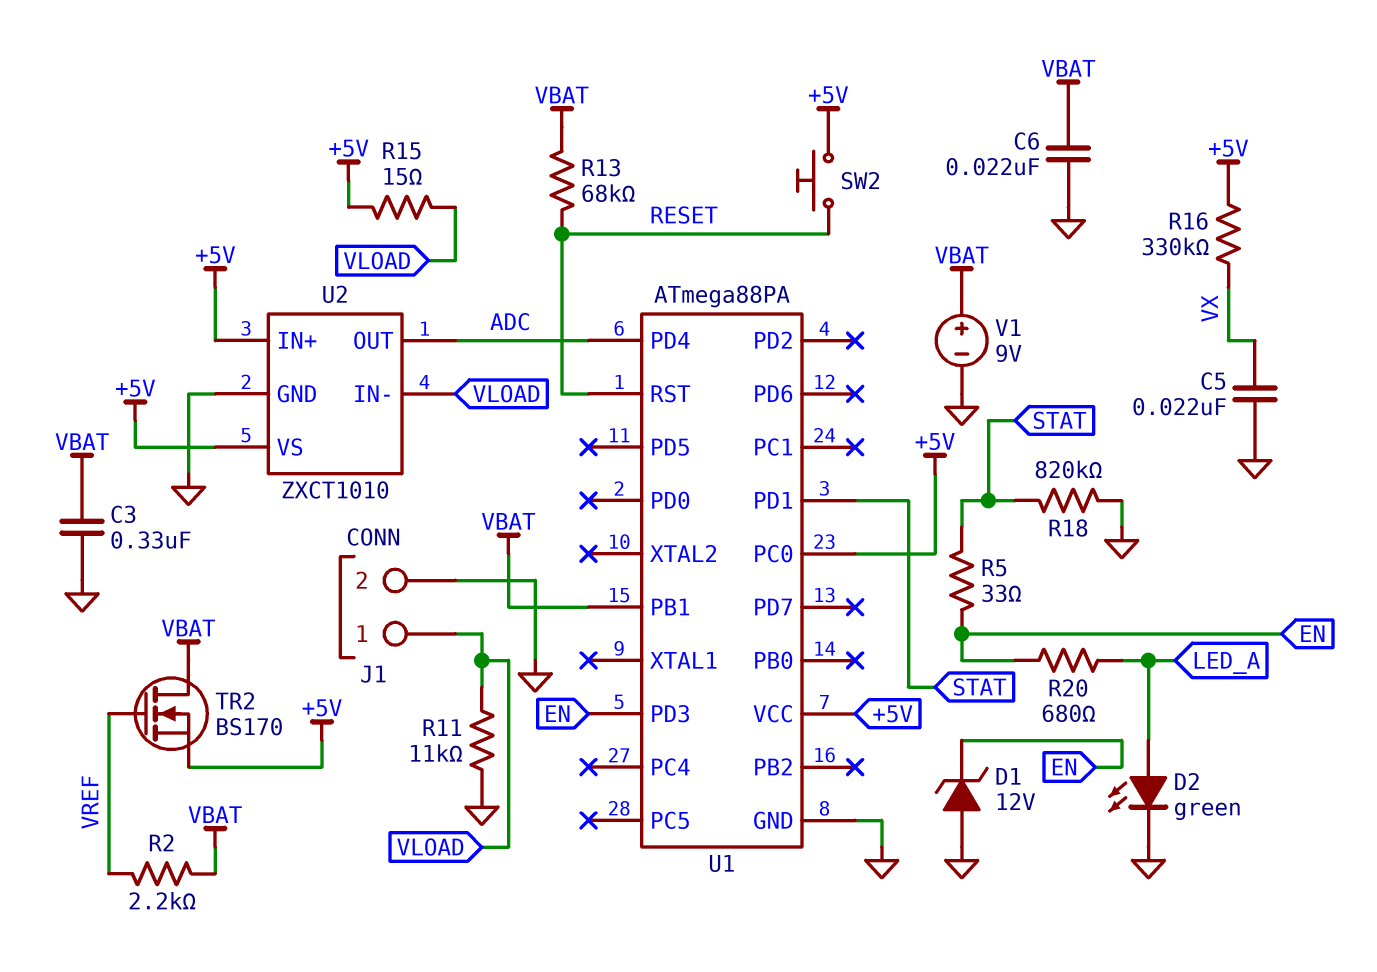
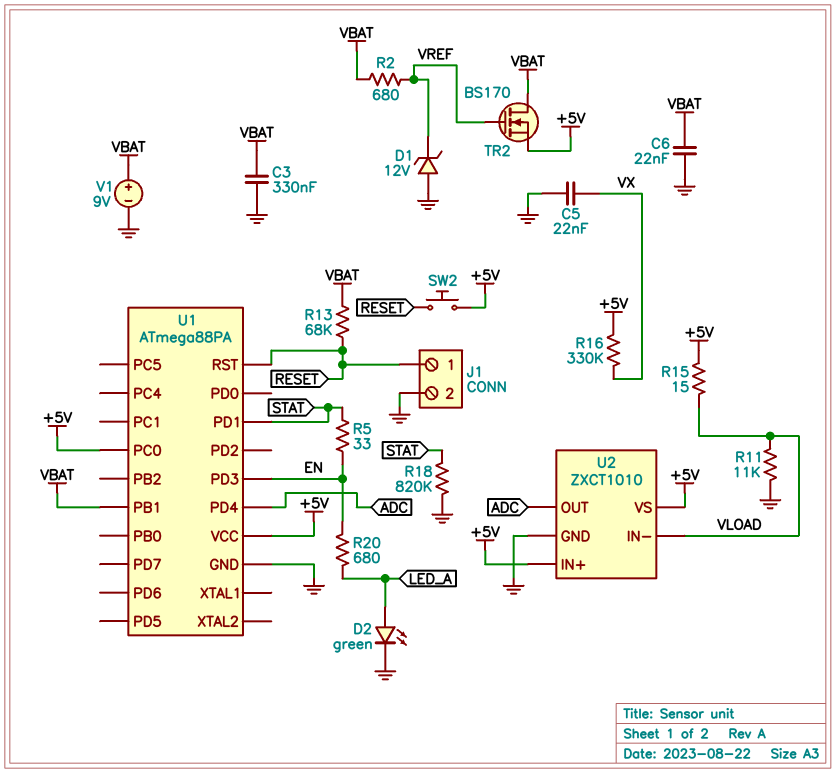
D1: zener 12V (A GND, K EN) -> zener 12V (A GND, K VREF)
J1 pin 1: VLOAD -> RESET
R2: 2.2k (VBAT, VREF) -> 680 (VBAT, VREF)

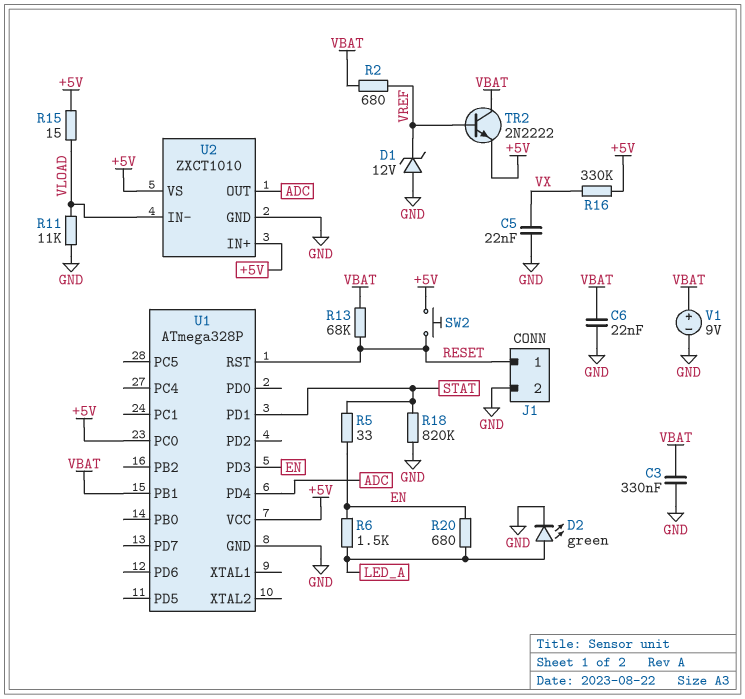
R6: none -> 1.5k (EN, LED_A)
TR2: NMOS BS170 (G VREF, D VBAT, S +5V) -> NPN 2N2222 (B VREF, C VBAT, E +5V)
U1: ATmega88PA -> ATmega328P

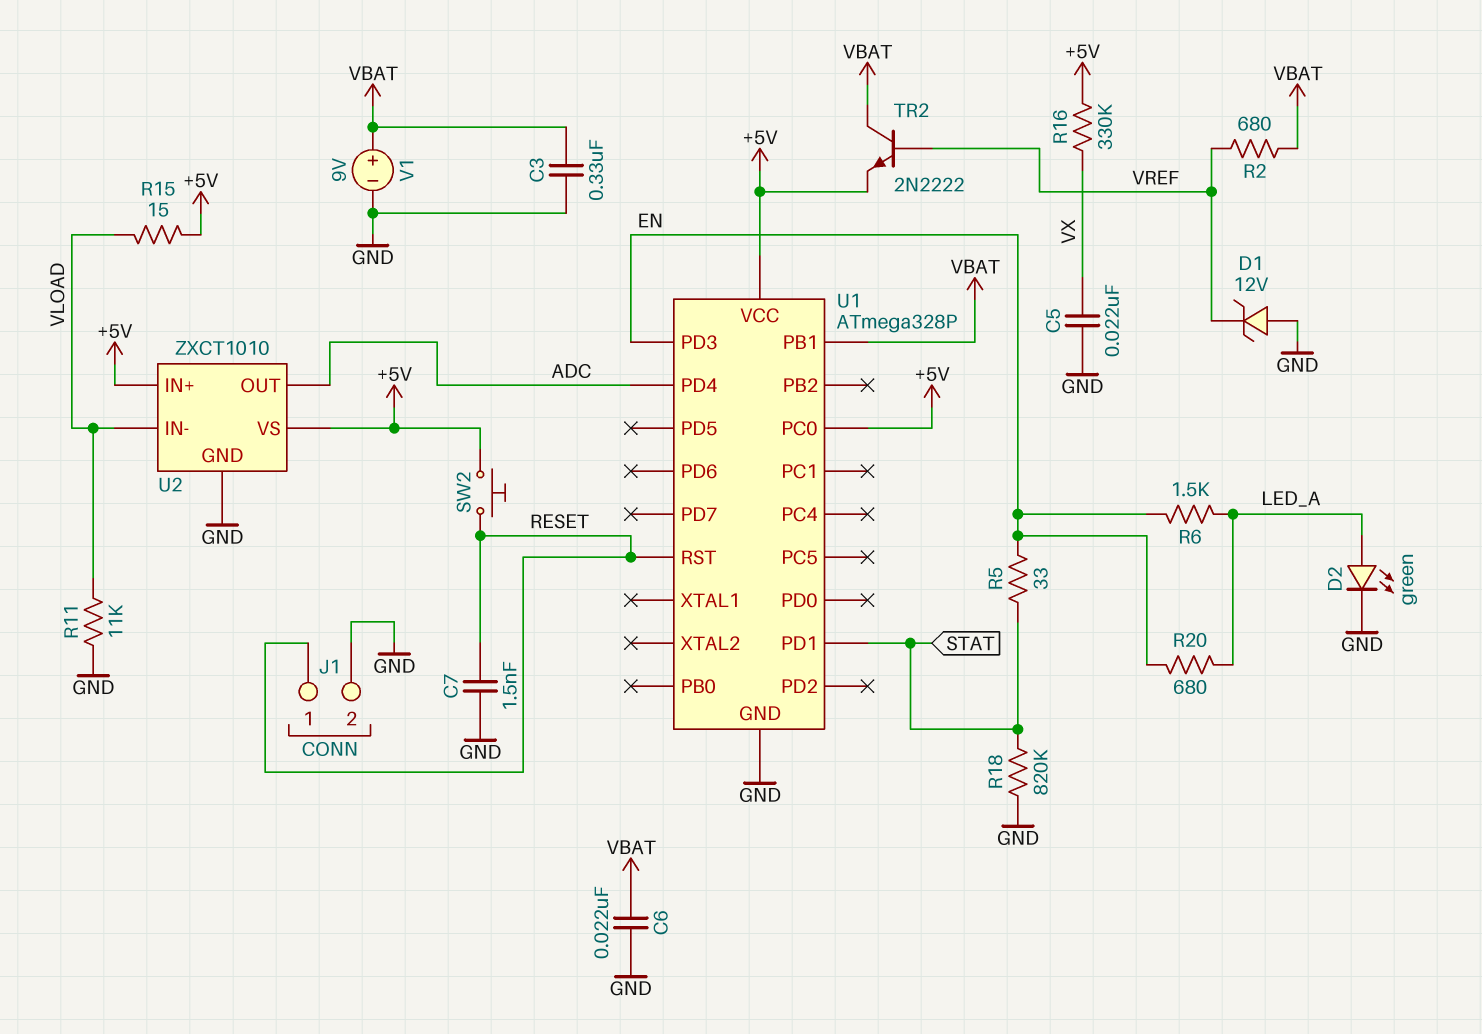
C7: none -> 1.5nF (GND, RESET)
R13: 68k (RESET, VBAT) -> none

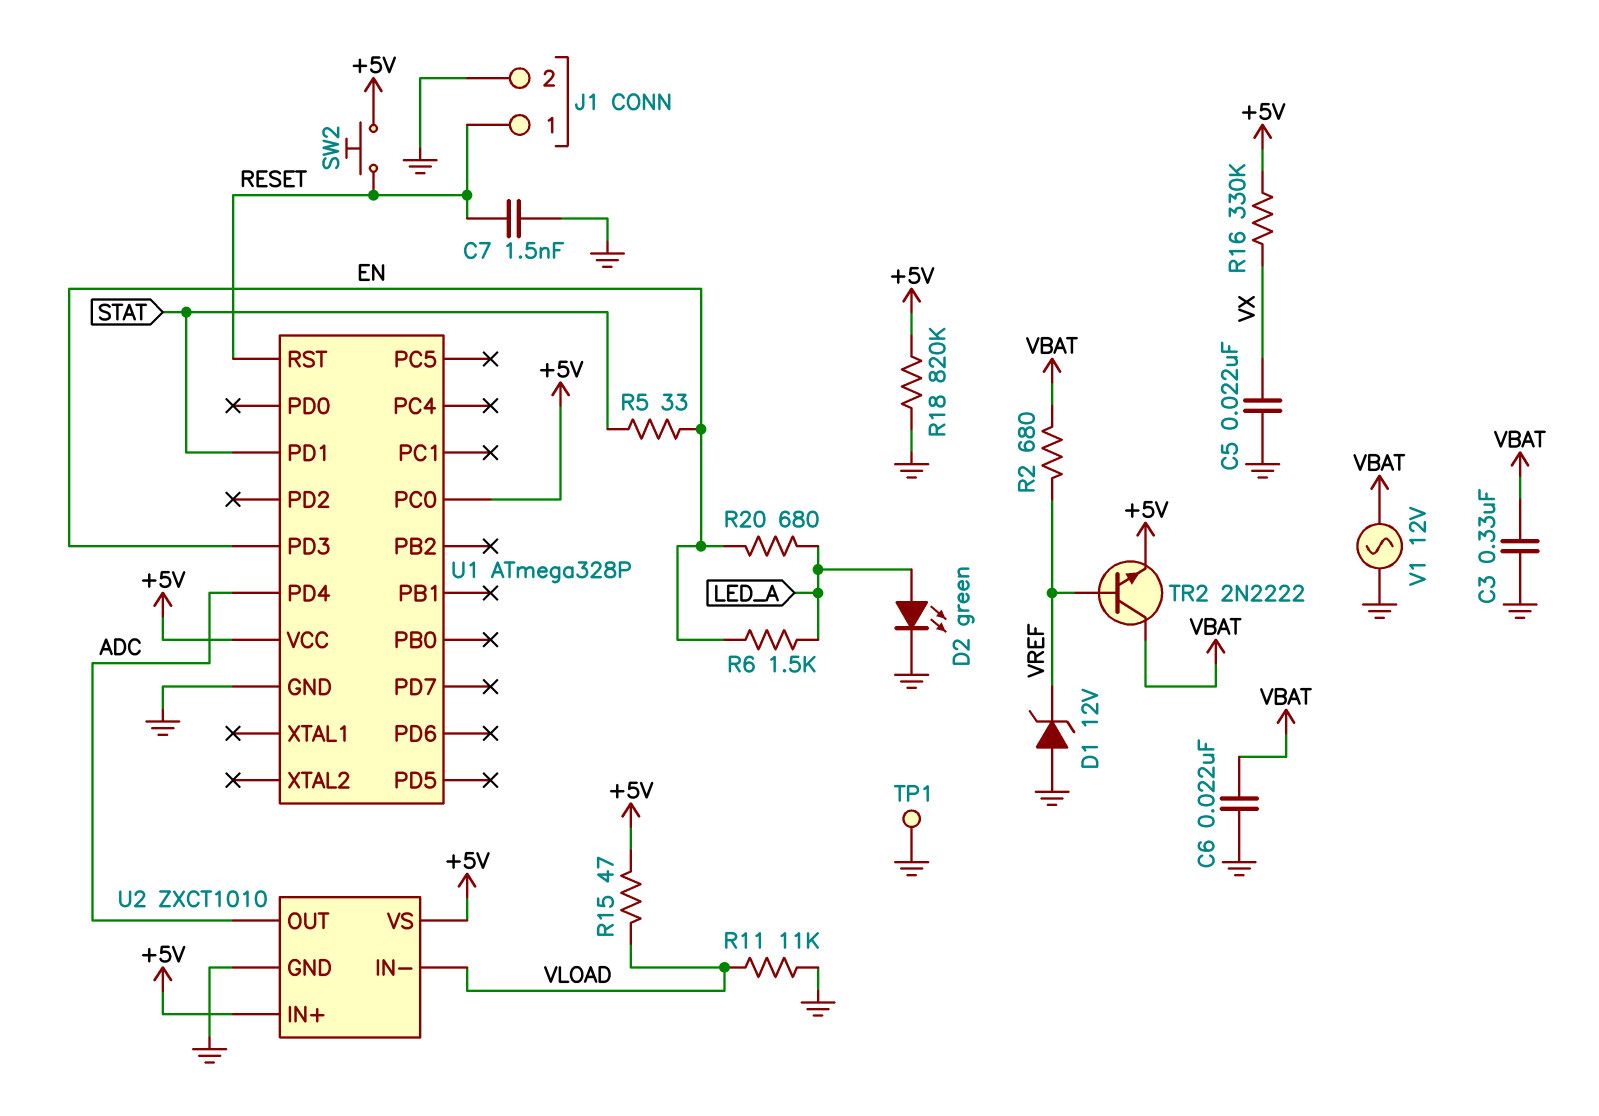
R15: 15 (+5V, VLOAD) -> 47 (+5V, VLOAD)
R18: 820k (GND, STAT) -> 820k (+5V, GND)
TP1: none -> test point (GND)
U1 pin PB1: VBAT -> none
V1: 9V (plus VBAT, minus GND) -> AC 12V (GND, VBAT)

